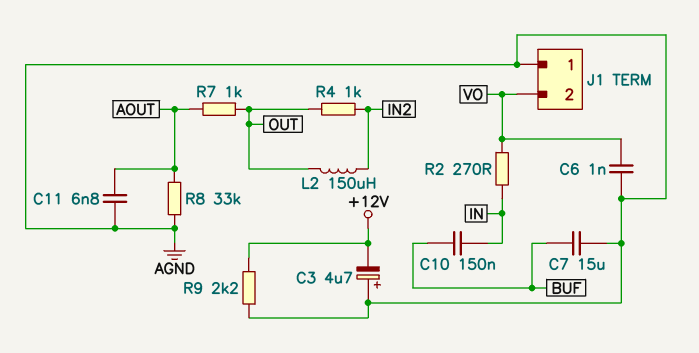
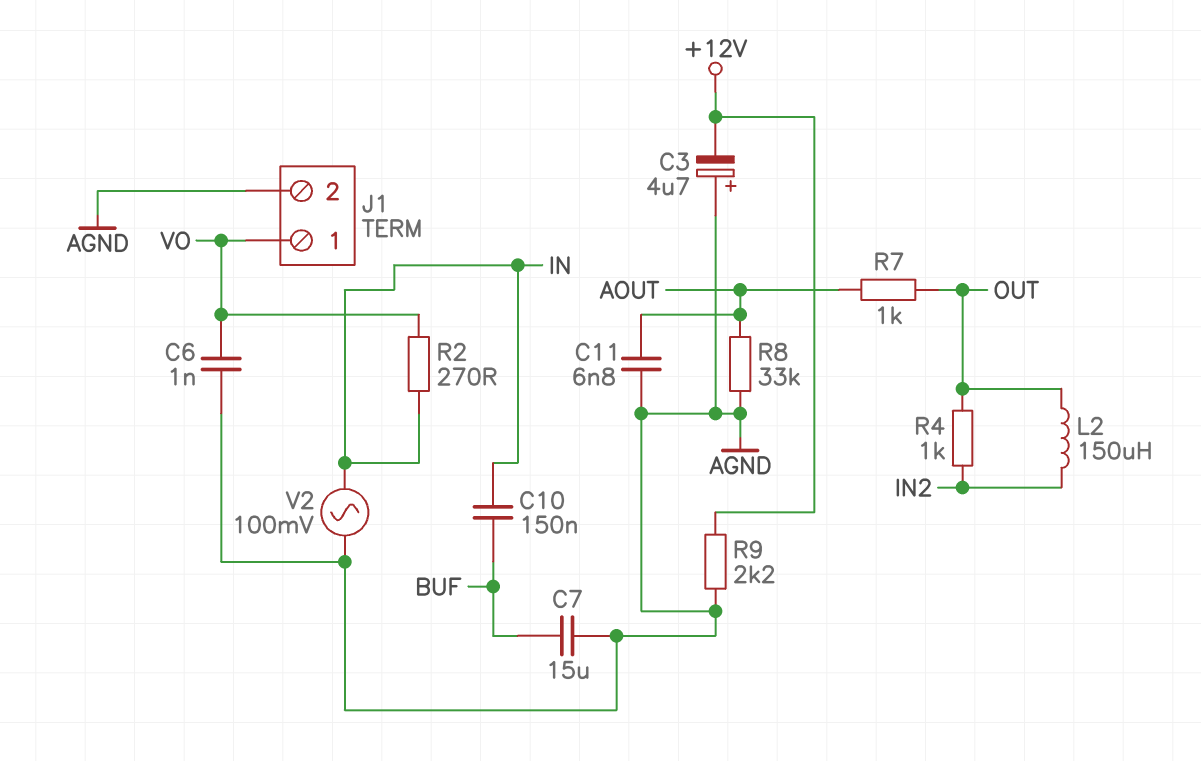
J1 pin 1: AGND -> VO
J1 pin 2: VO -> AGND
V2: none -> AC 100mV (AGND, IN)

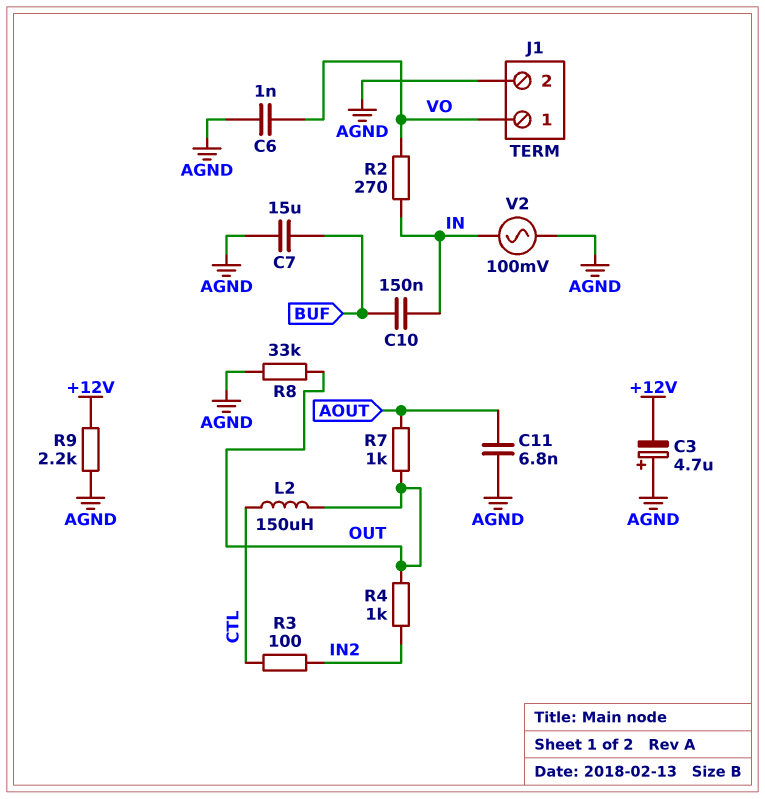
L2: 150uH (IN2, OUT) -> 150uH (CTL, OUT)
R3: none -> 100 (CTL, IN2)
R8: 33k (AGND, AOUT) -> 33k (AGND, OUT)

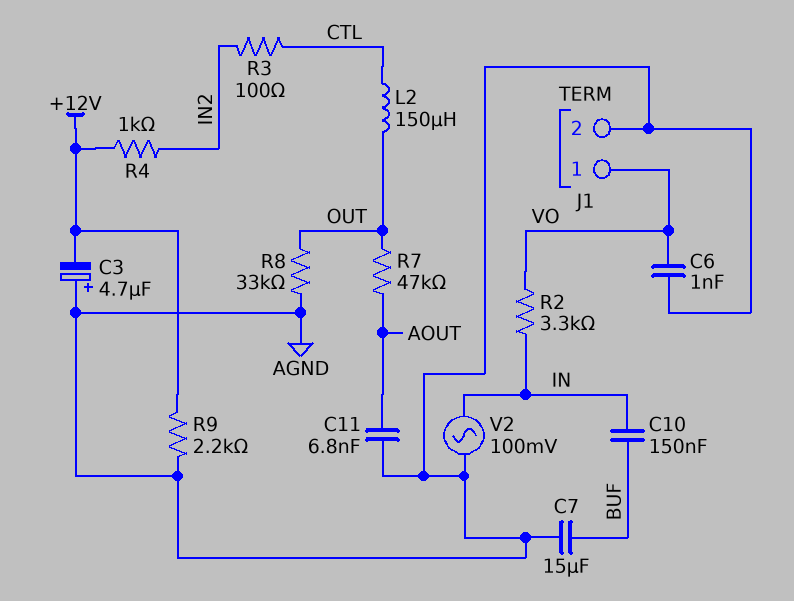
R2: 270 (IN, VO) -> 3.3k (IN, VO)
R4: 1k (IN2, OUT) -> 1k (+12V, IN2)
R7: 1k (AOUT, OUT) -> 47k (AOUT, OUT)

